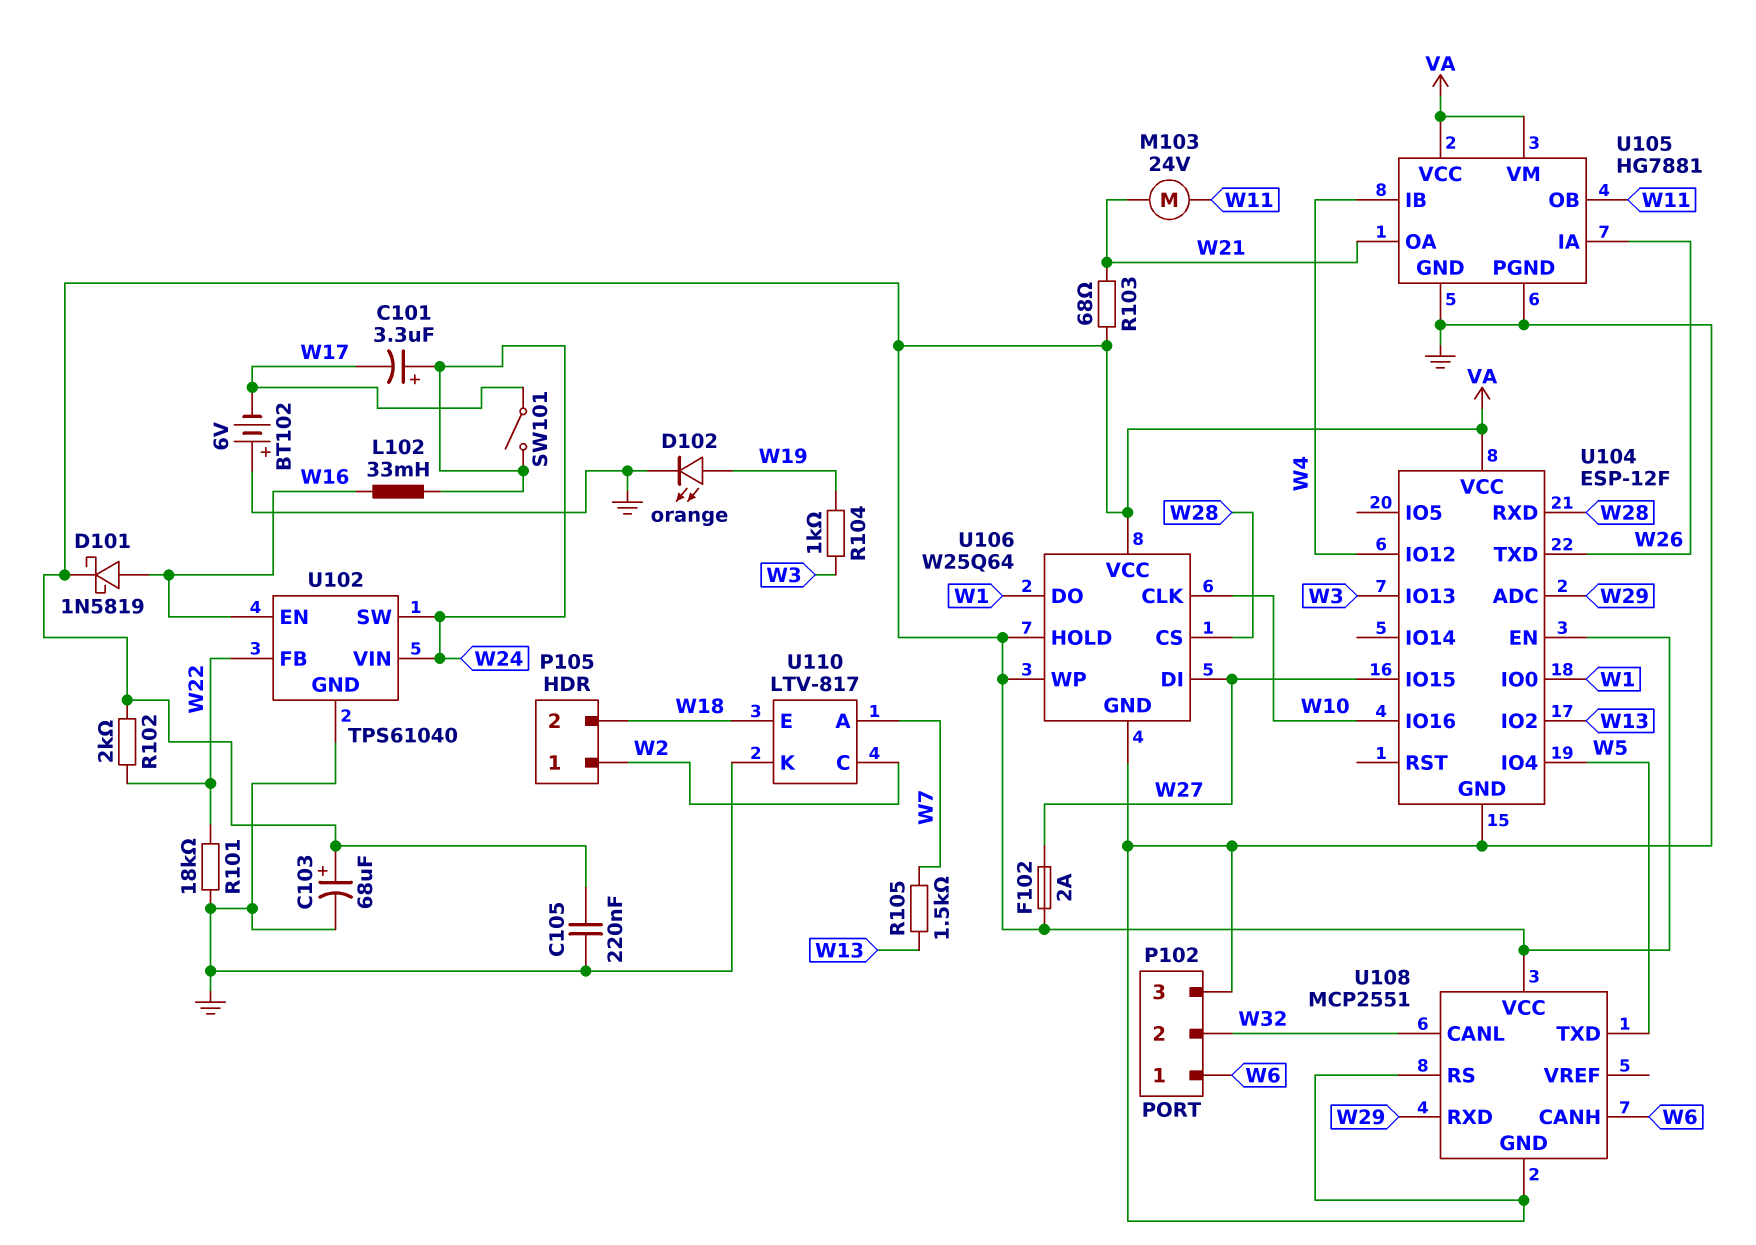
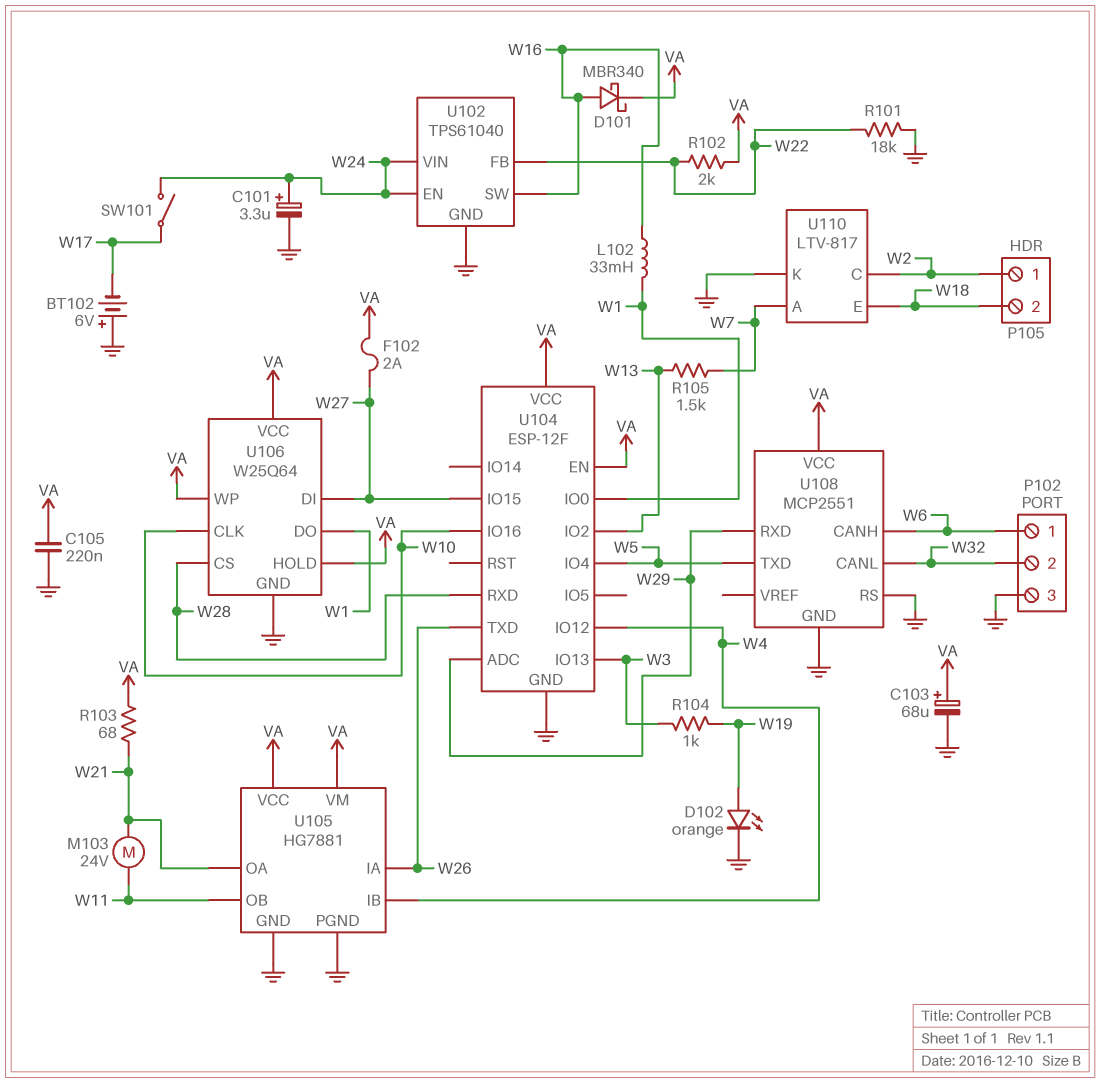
C101: 3.3uF (plus W24, minus W17) -> 3.3uF (plus W24, minus GND)
D101: schottky 1N5819 (A W16, K VA) -> schottky MBR340 (A W16, K VA)
L102: 33mH (W16, W24) -> 33mH (W1, W16)
U102 pin EN: W16 -> W24
U102 pin SW: W24 -> W16

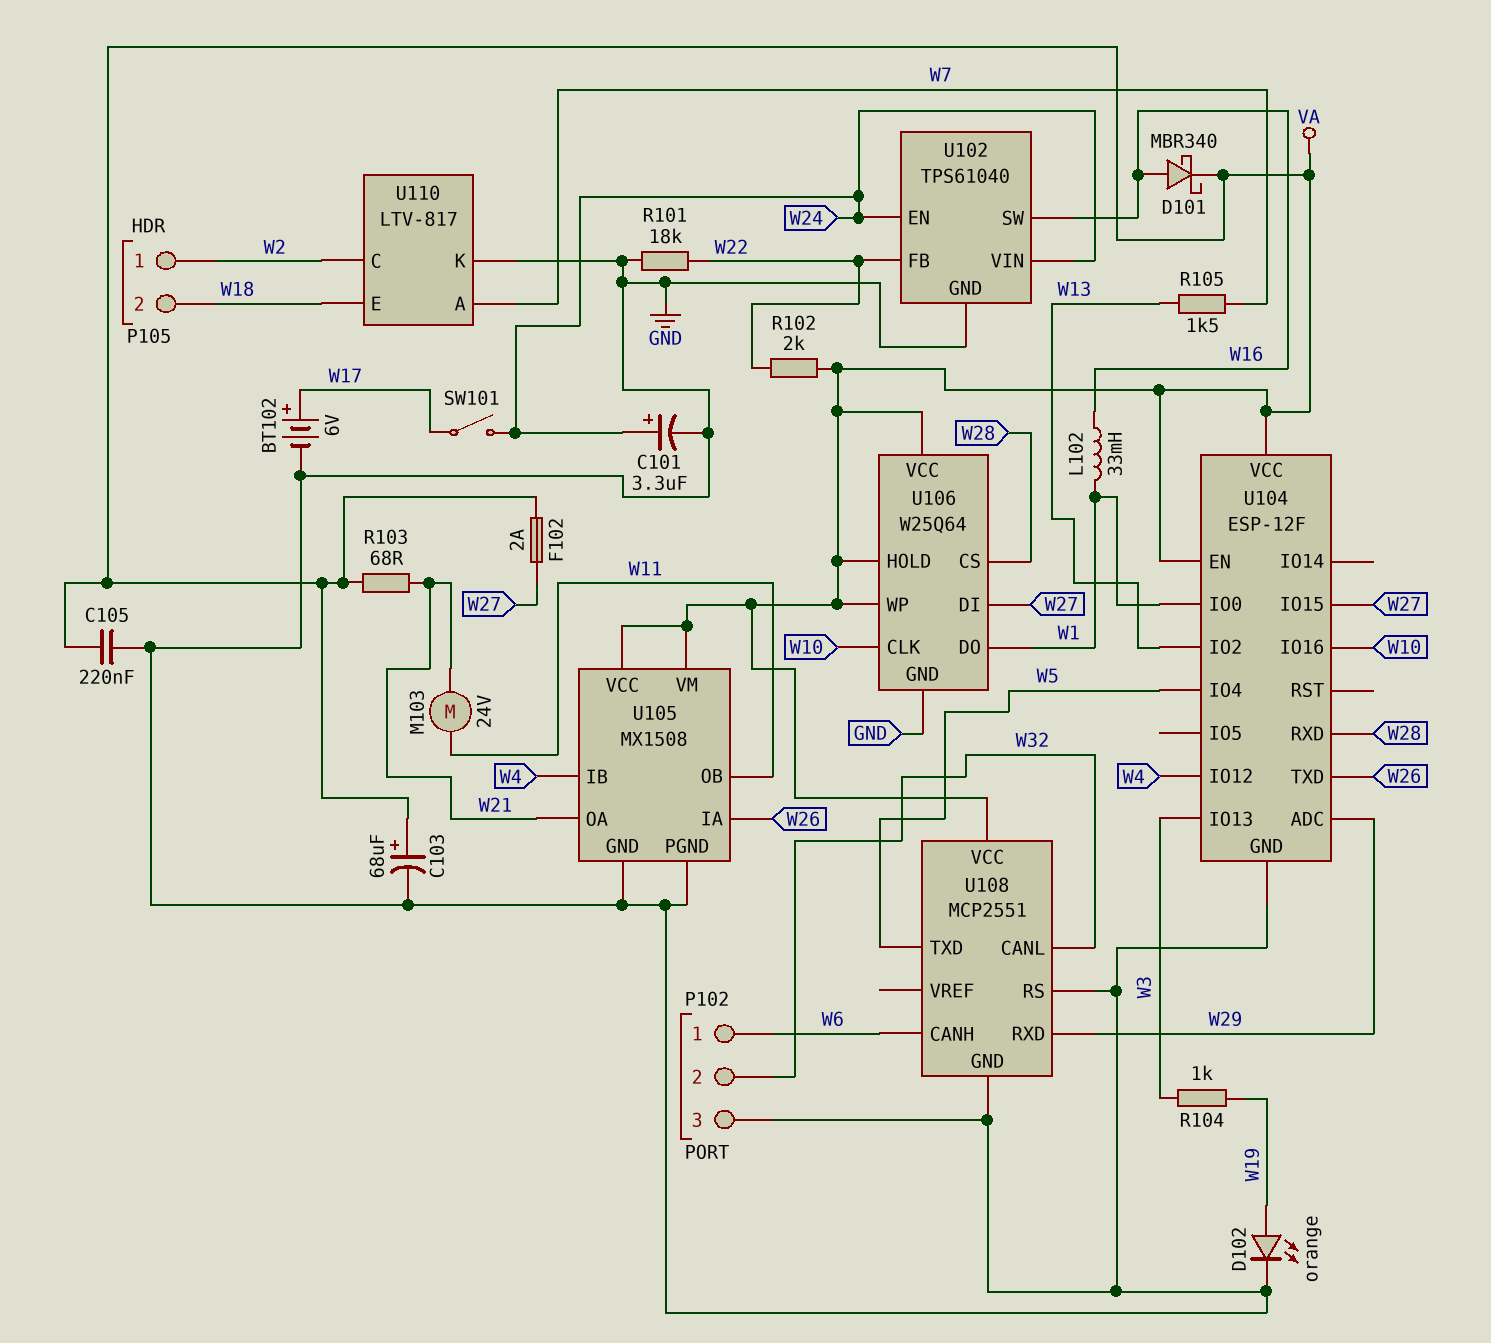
BT102: 6V (plus GND, minus W17) -> 6V (plus W17, minus GND)
U105: HG7881 -> MX1508

